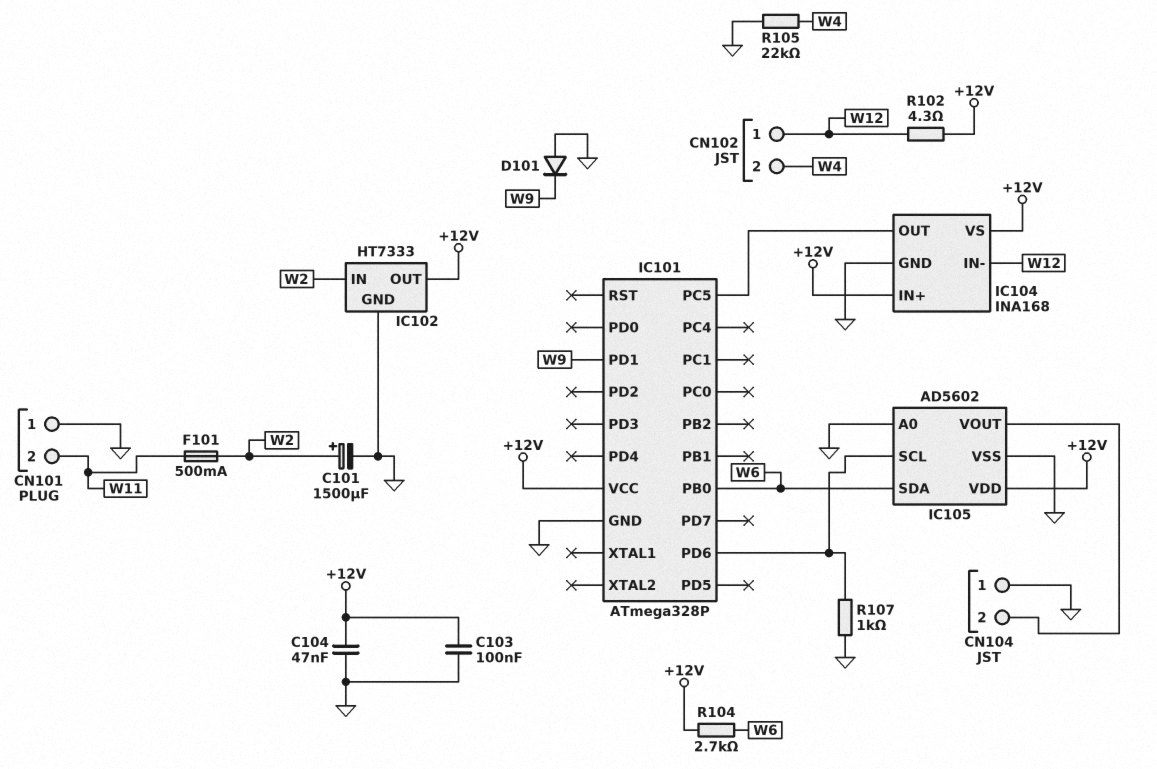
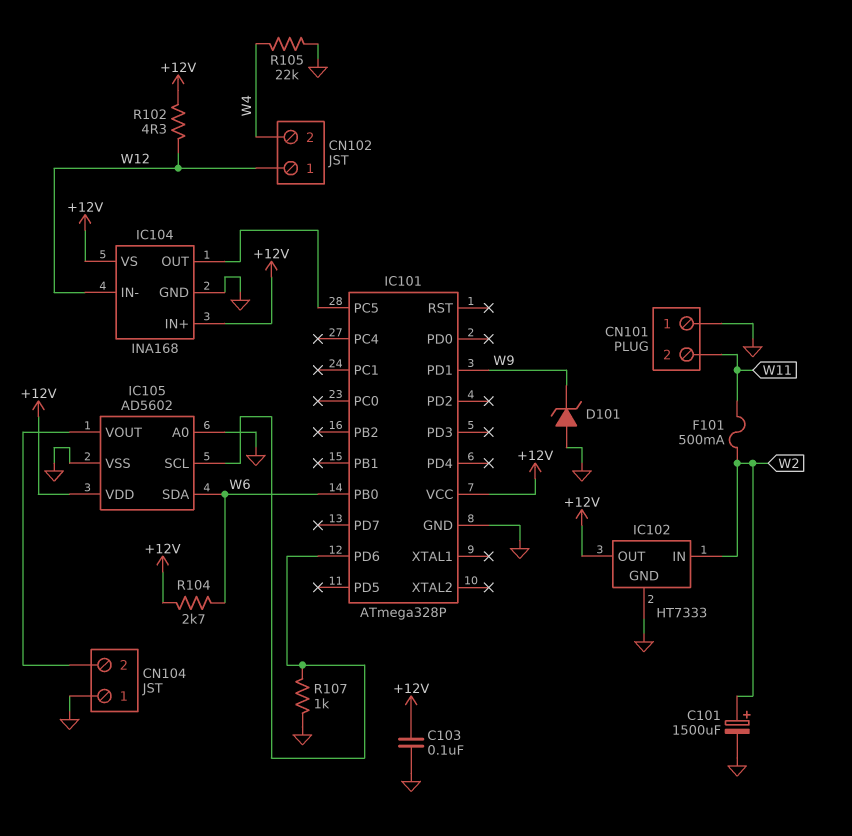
C104: 47nF (+12V, GND) -> none
D101: diode (A GND, K W9) -> zener (A GND, K W9)

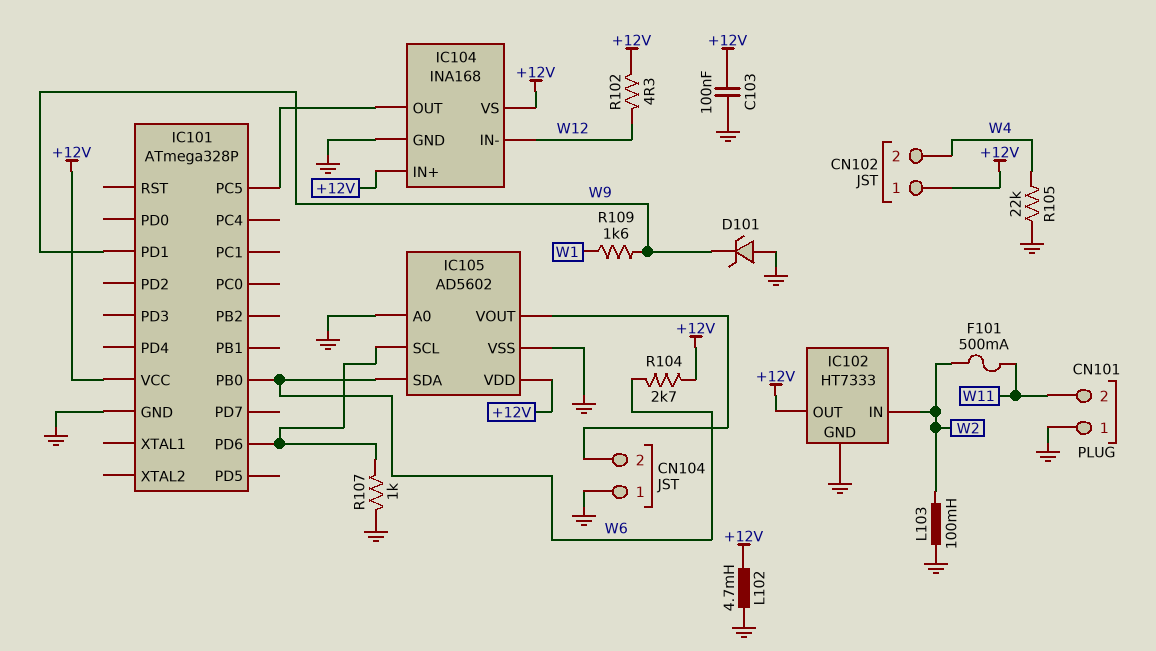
C101: 1500uF (plus W2, minus GND) -> none
CN102 pin 1: W12 -> +12V
L102: none -> 4.7mH (+12V, GND)
L103: none -> 100mH (GND, W2)
R109: none -> 1.6k (W1, W9)

